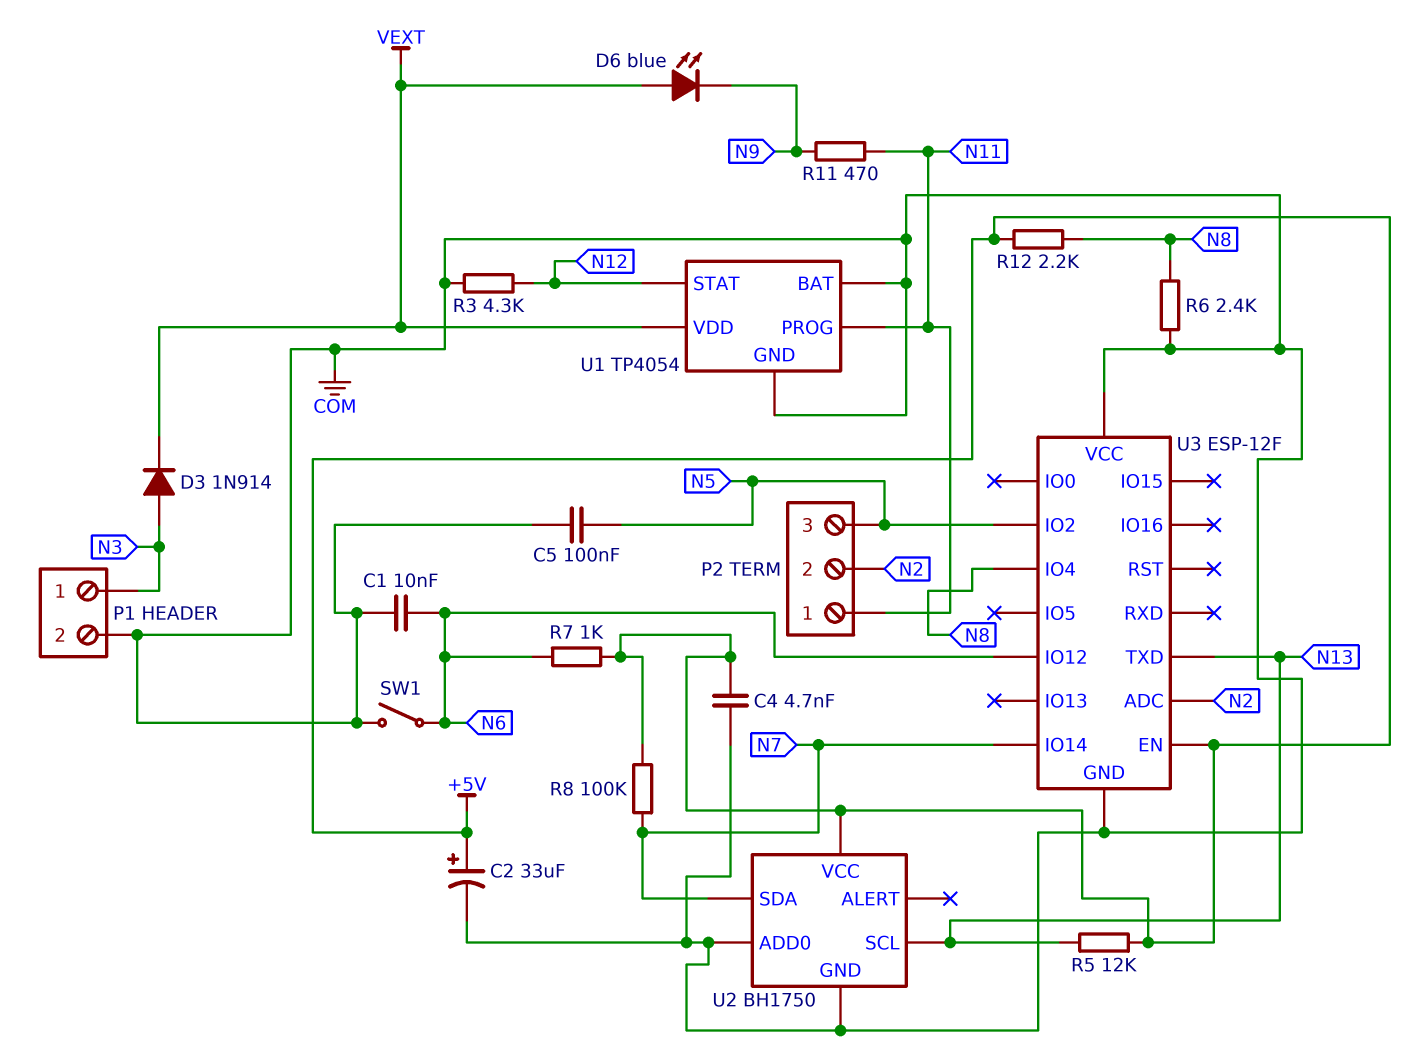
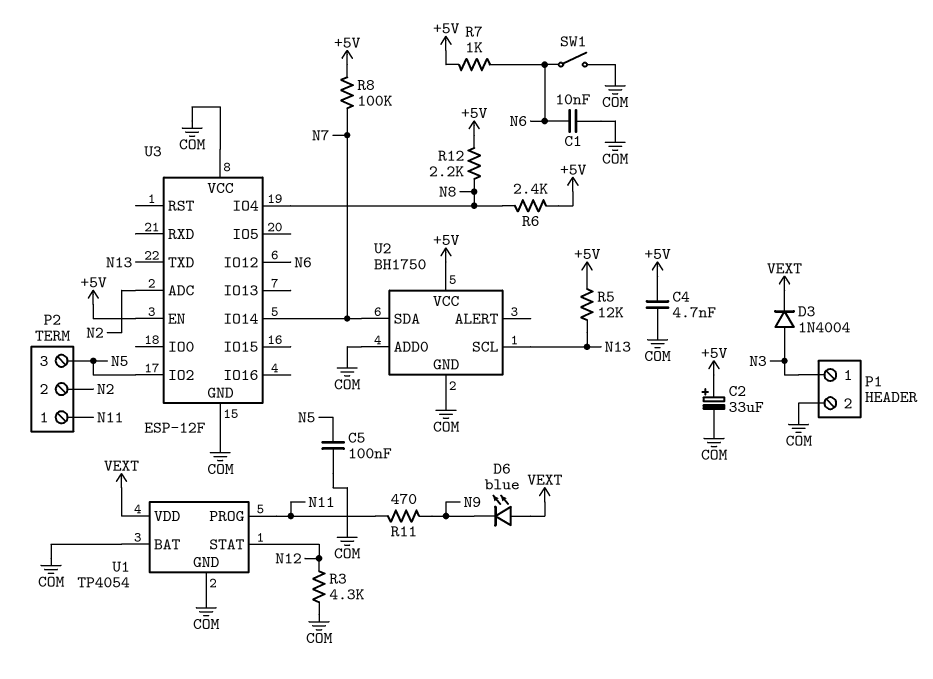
D3: diode 1N914 (A N3, K VEXT) -> diode 1N4004 (A N3, K VEXT)
R6: 2.4k (COM, N8) -> 2.4k (+5V, N8)

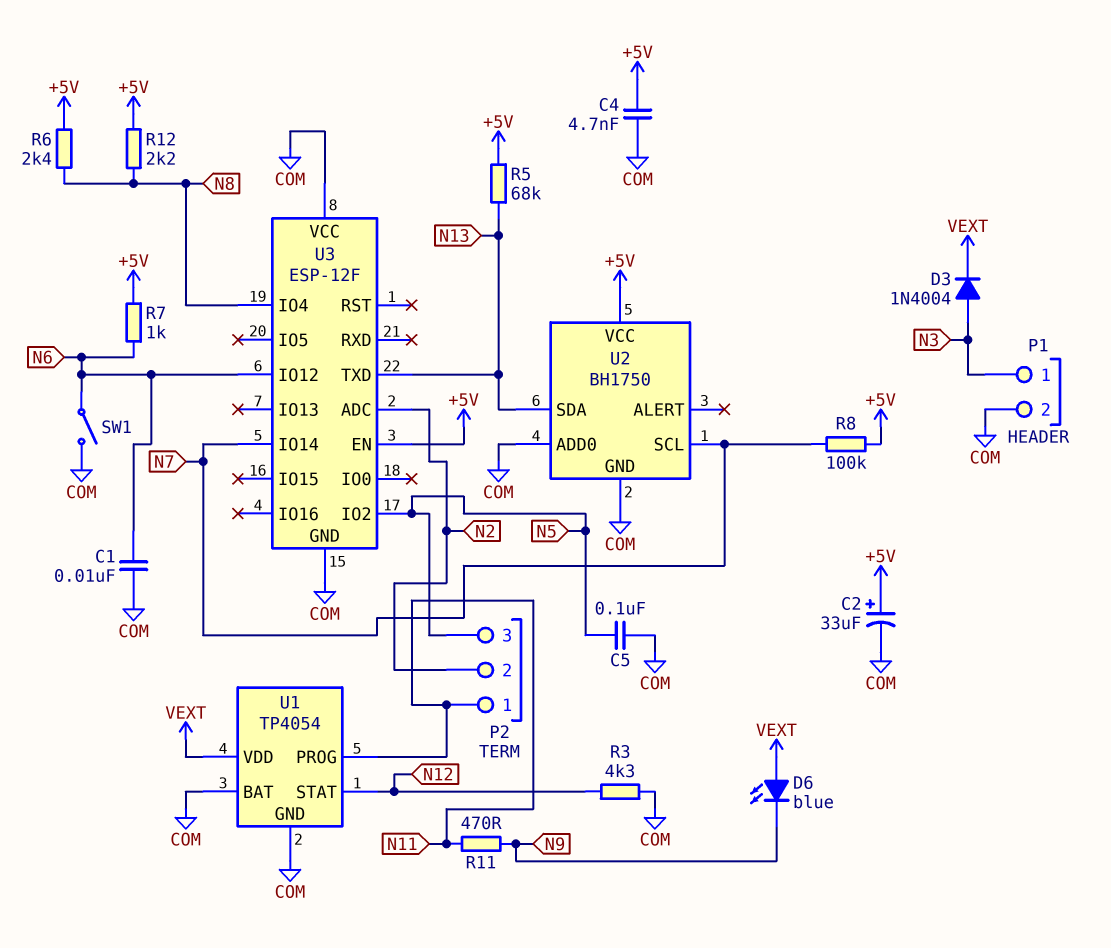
R5: 12k (+5V, N13) -> 68k (+5V, N13)
U2 pin SCL: N13 -> N7
U2 pin SDA: N7 -> N13

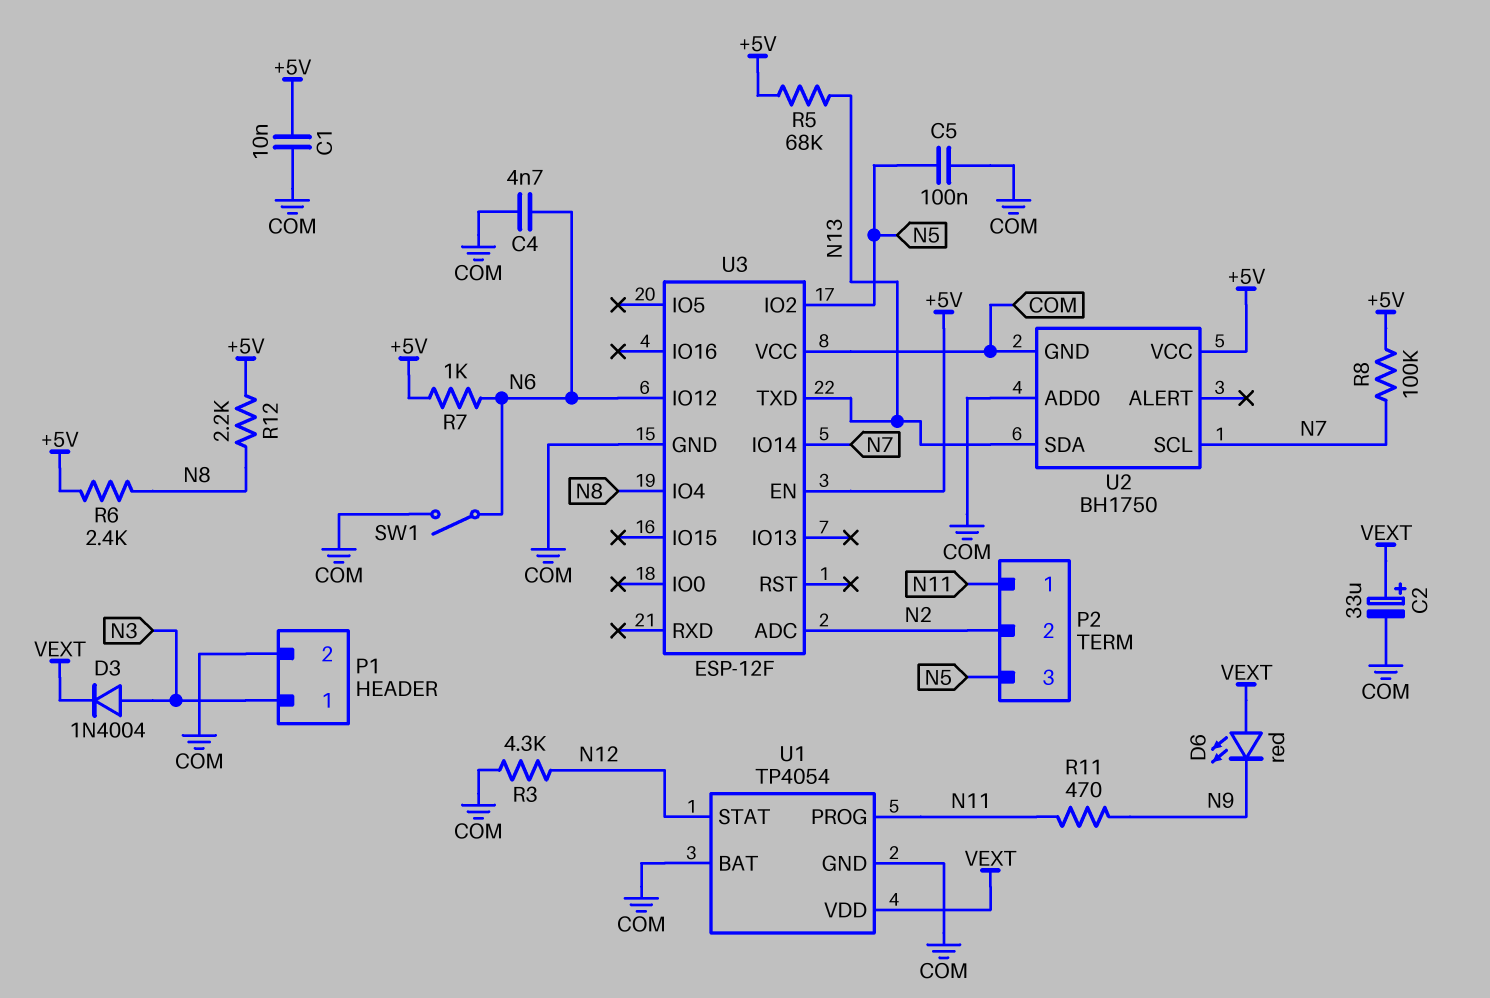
C1: 10nF (COM, N6) -> 10nF (+5V, COM)
C2: 33uF (plus +5V, minus COM) -> 33uF (plus VEXT, minus COM)
C4: 4.7nF (+5V, COM) -> 4.7nF (COM, N6)
D6: LED blue (A VEXT, K N9) -> LED red (A VEXT, K N9)

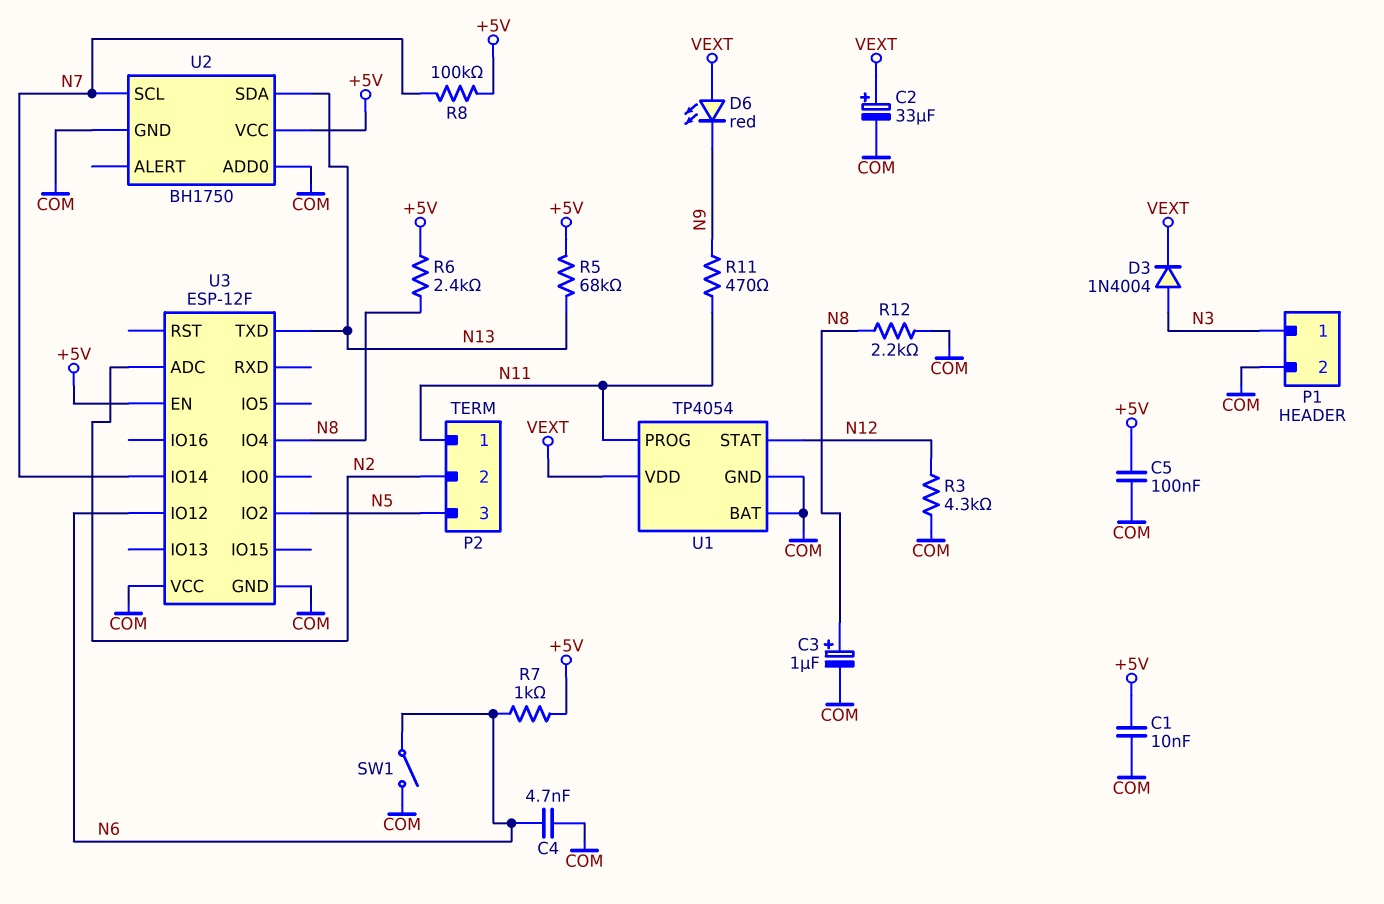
C3: none -> 1uF (plus N8, minus COM)
C5: 100nF (COM, N5) -> 100nF (+5V, COM)
R12: 2.2k (+5V, N8) -> 2.2k (COM, N8)

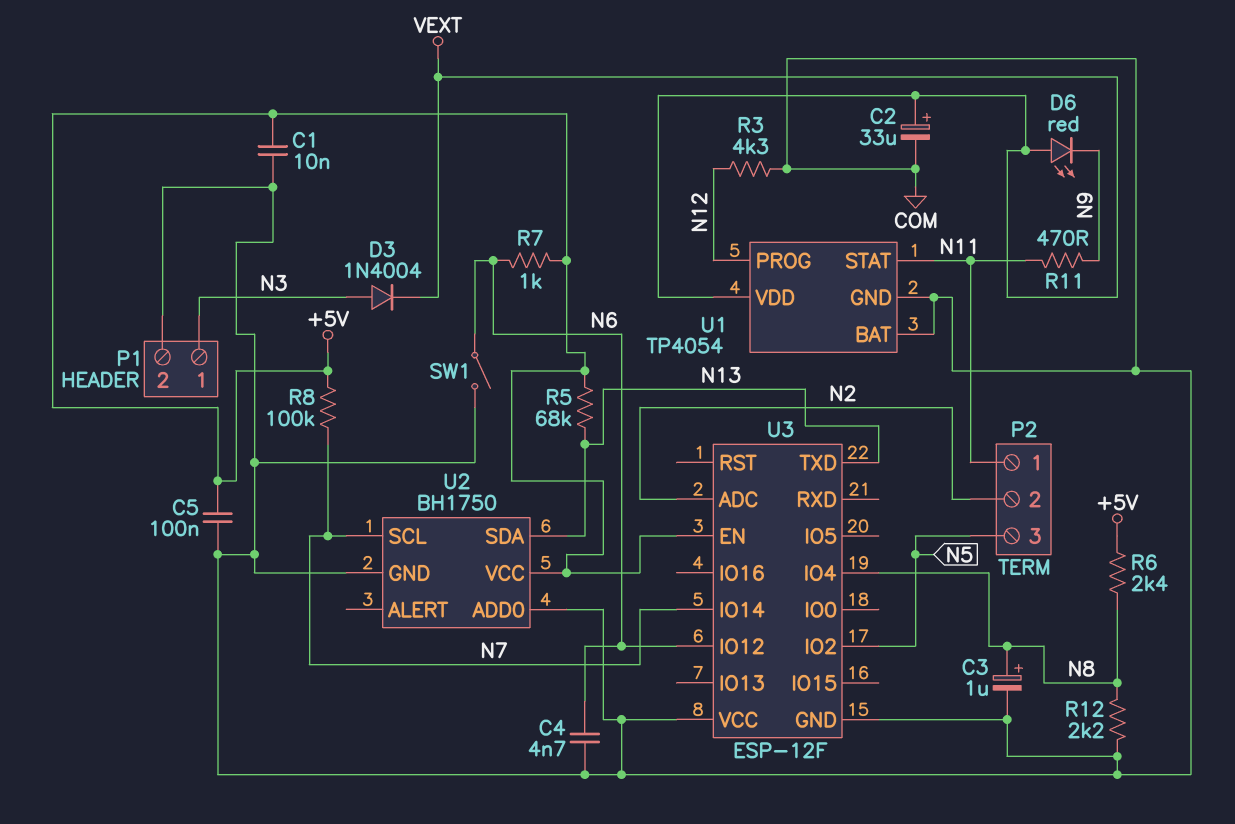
U1 pin PROG: N11 -> N12
U1 pin STAT: N12 -> N11

